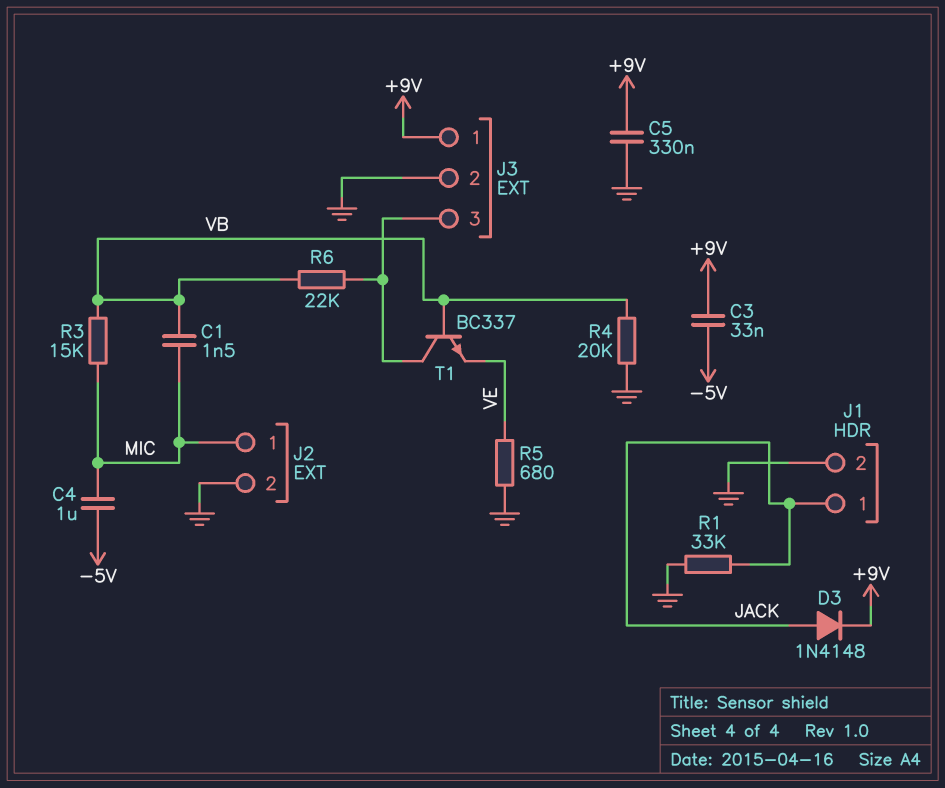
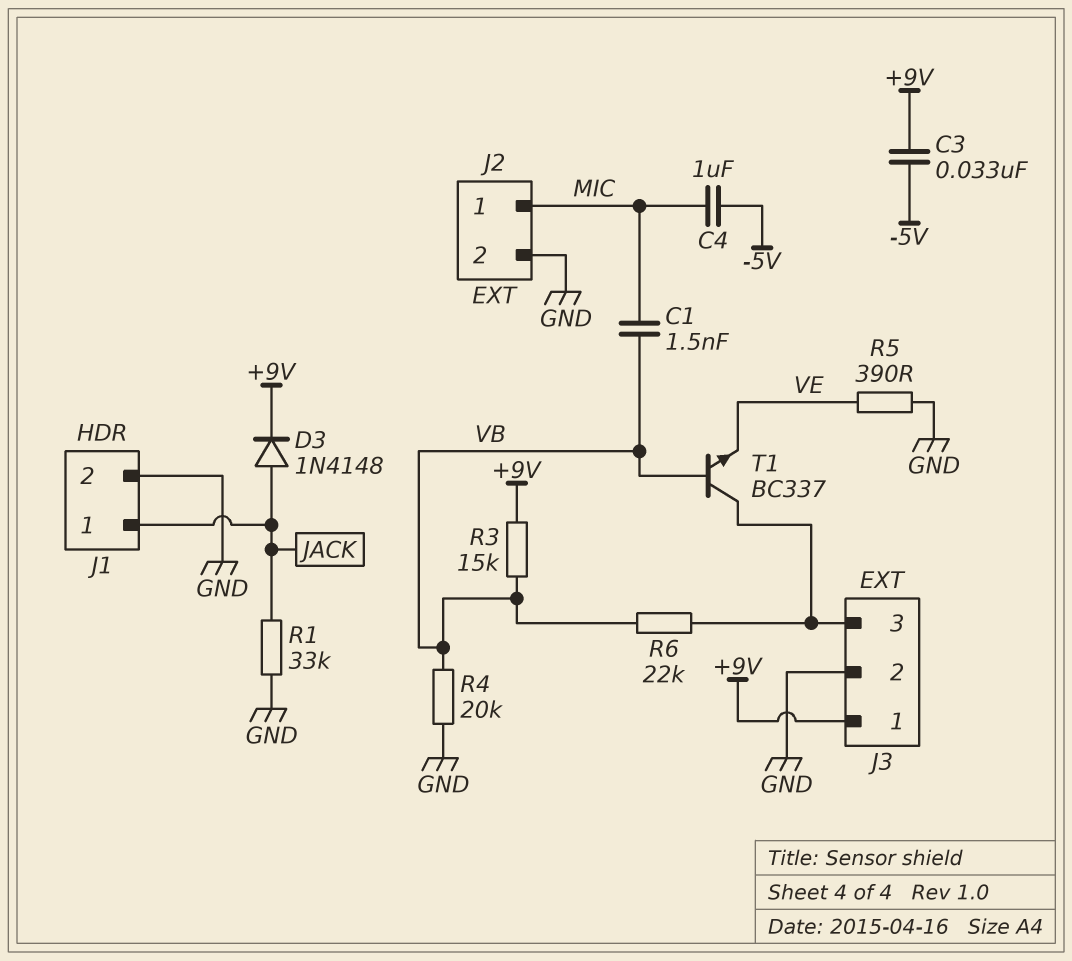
C5: 330nF (+9V, GND) -> none
R3: 15k (MIC, VB) -> 15k (+9V, VB)
R5: 680 (GND, VE) -> 390 (GND, VE)

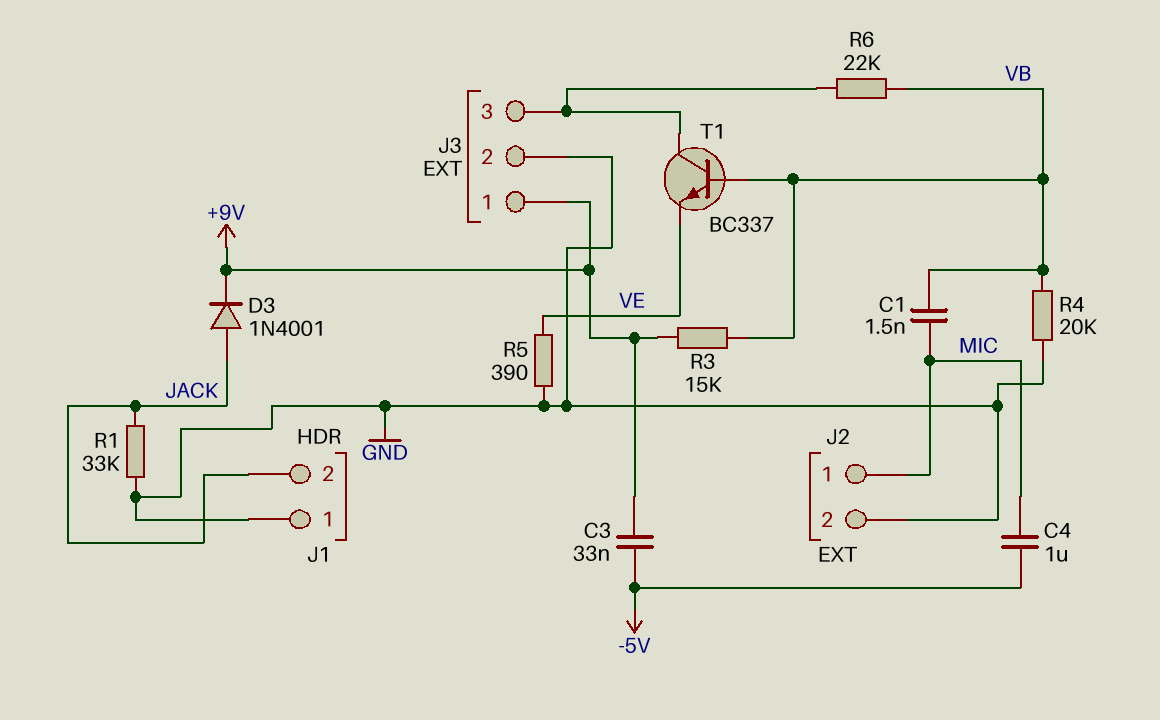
D3: diode 1N4148 (A JACK, K +9V) -> diode 1N4001 (A JACK, K +9V)
J1 pin 1: JACK -> GND
J1 pin 2: GND -> JACK

